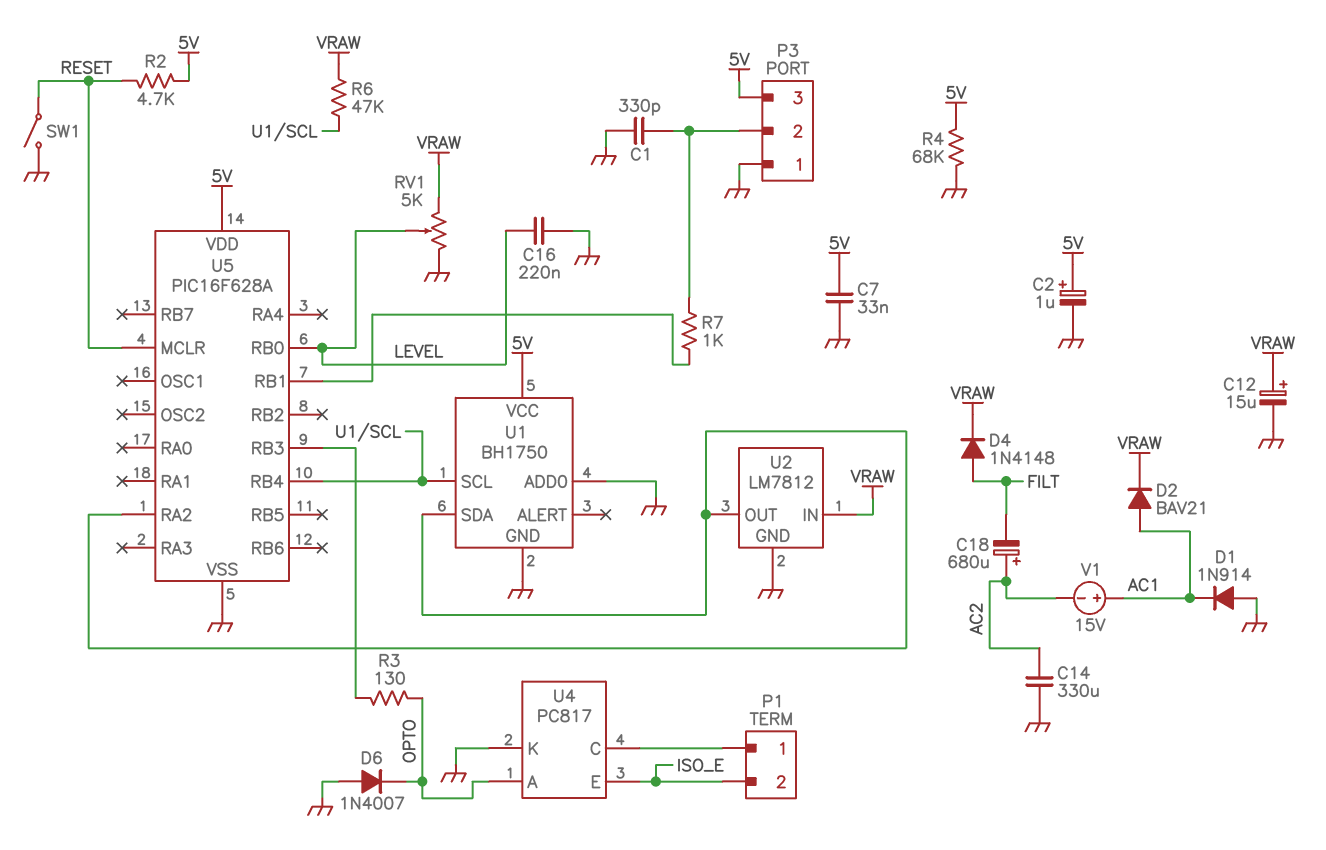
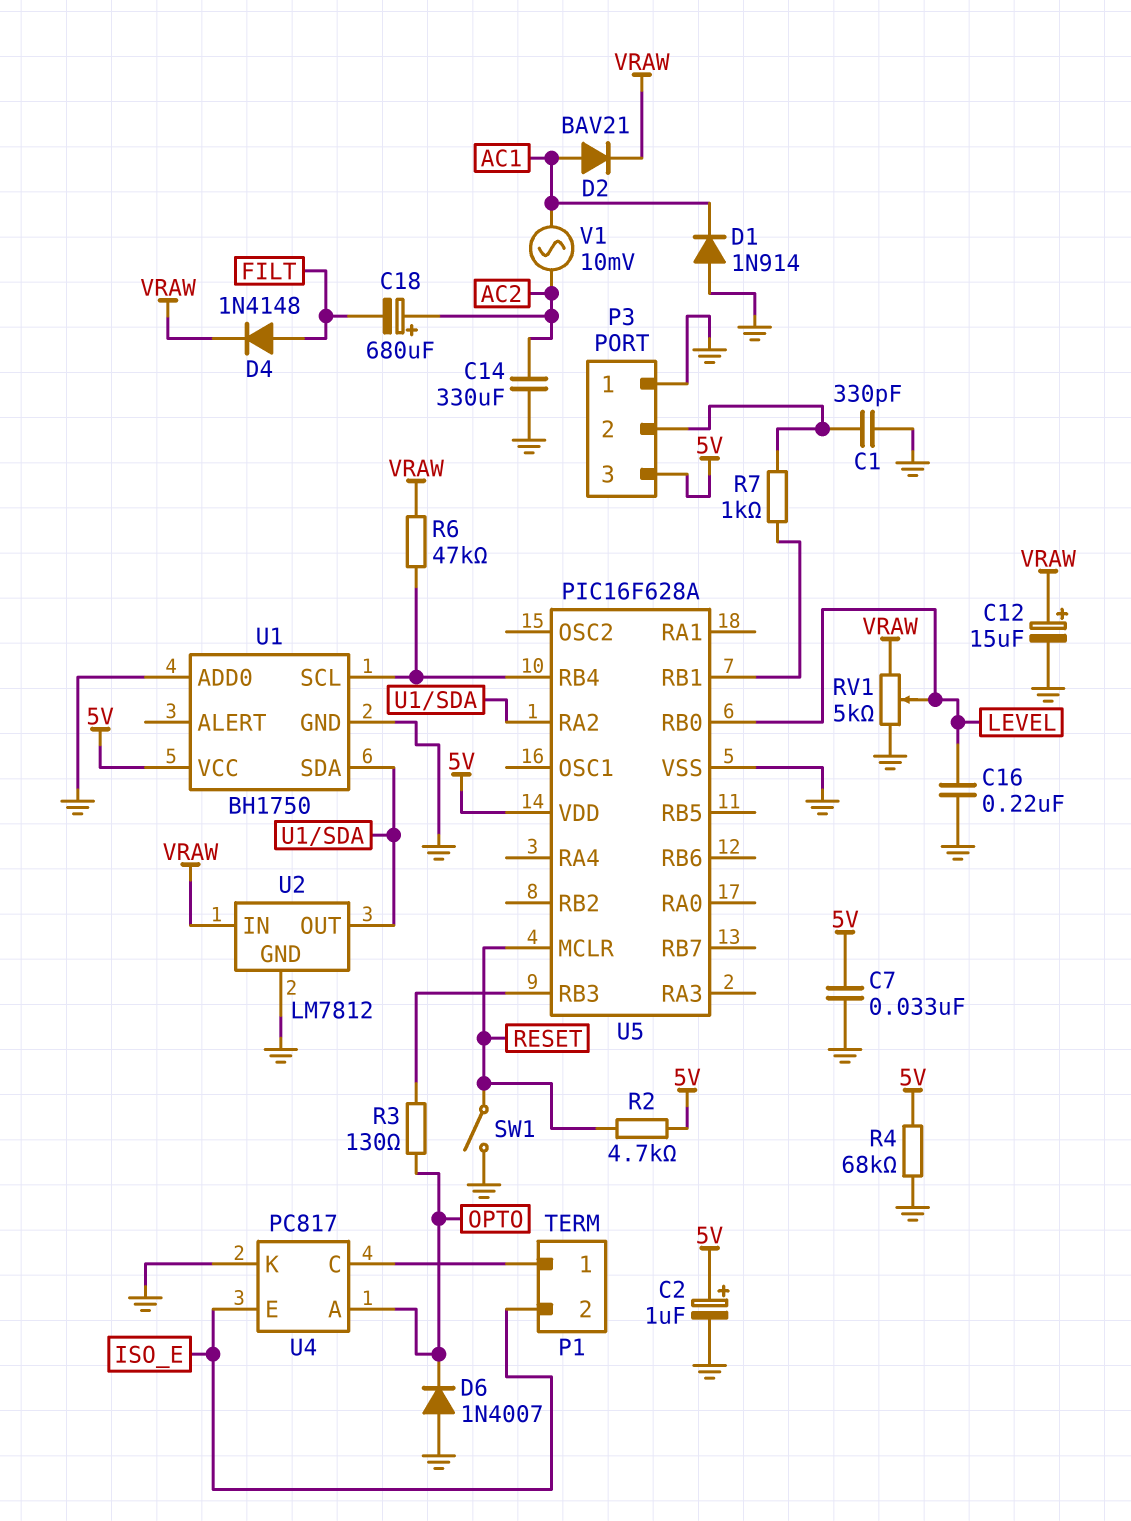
V1: 15V (plus AC1, minus AC2) -> AC 10mV (AC1, AC2)

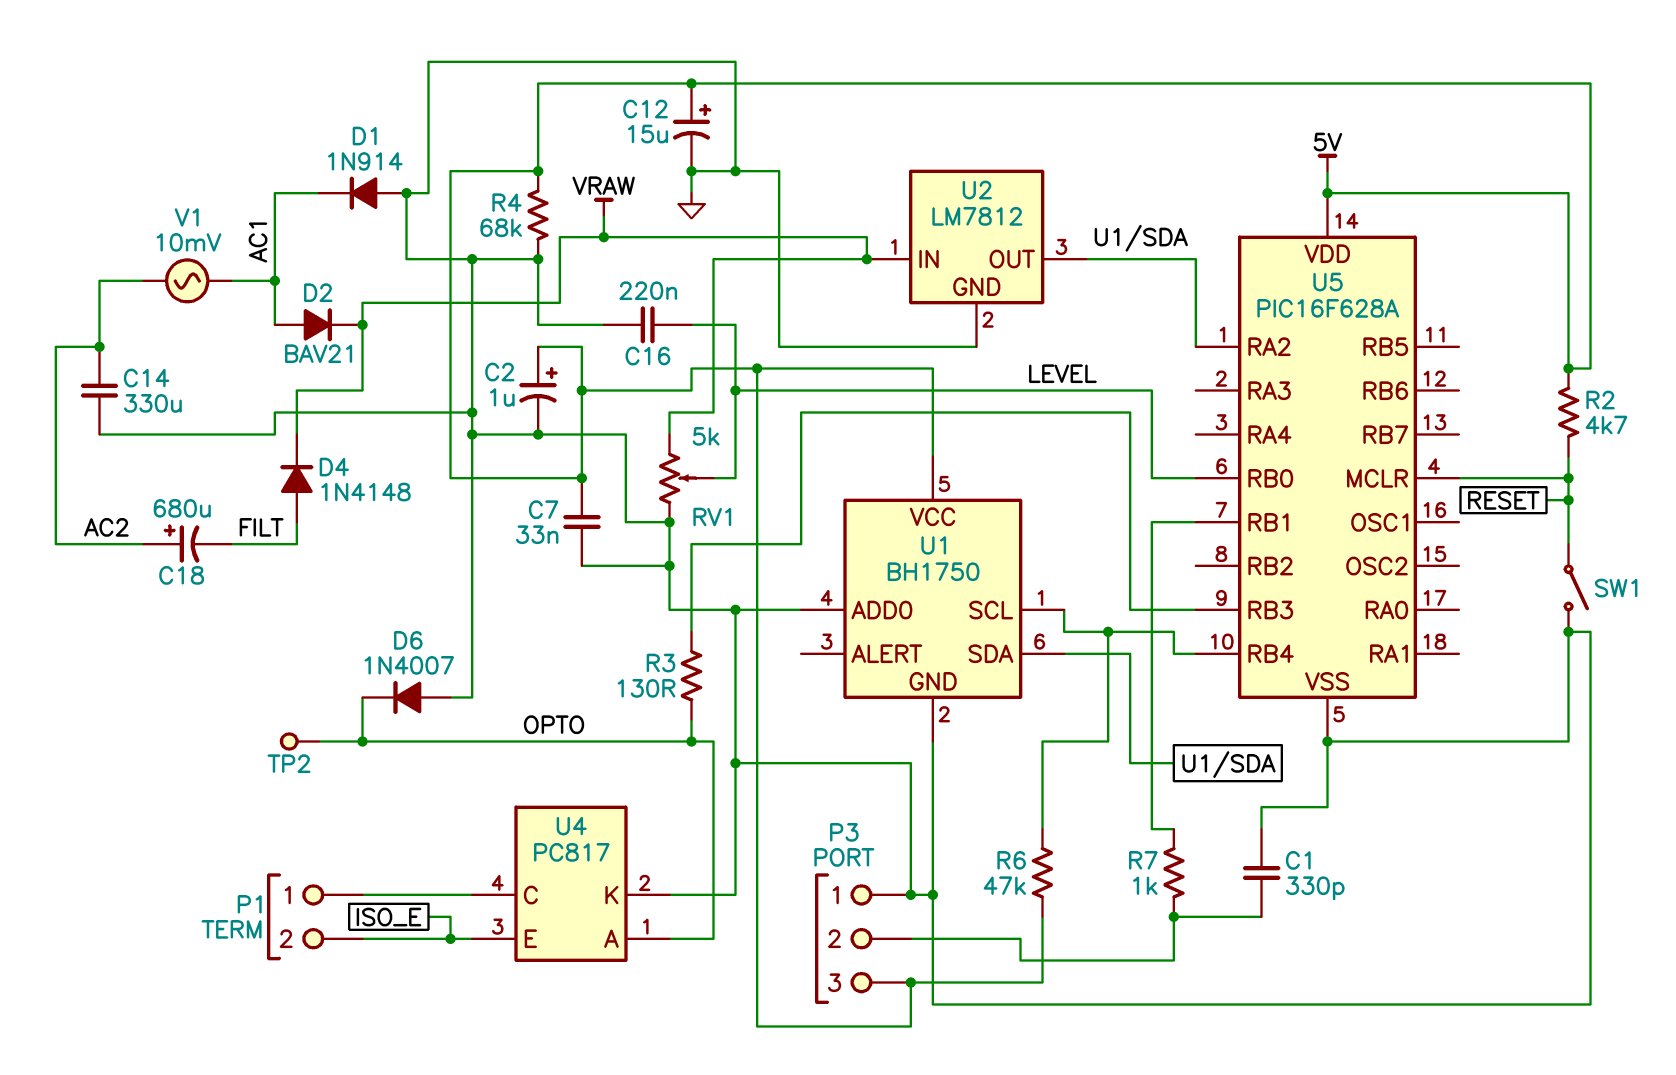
C12: 15uF (plus VRAW, minus GND) -> 15uF (plus 5V, minus GND)
R6: 47k (U1/SCL, VRAW) -> 47k (5V, U1/SCL)
TP2: none -> test point (OPTO)

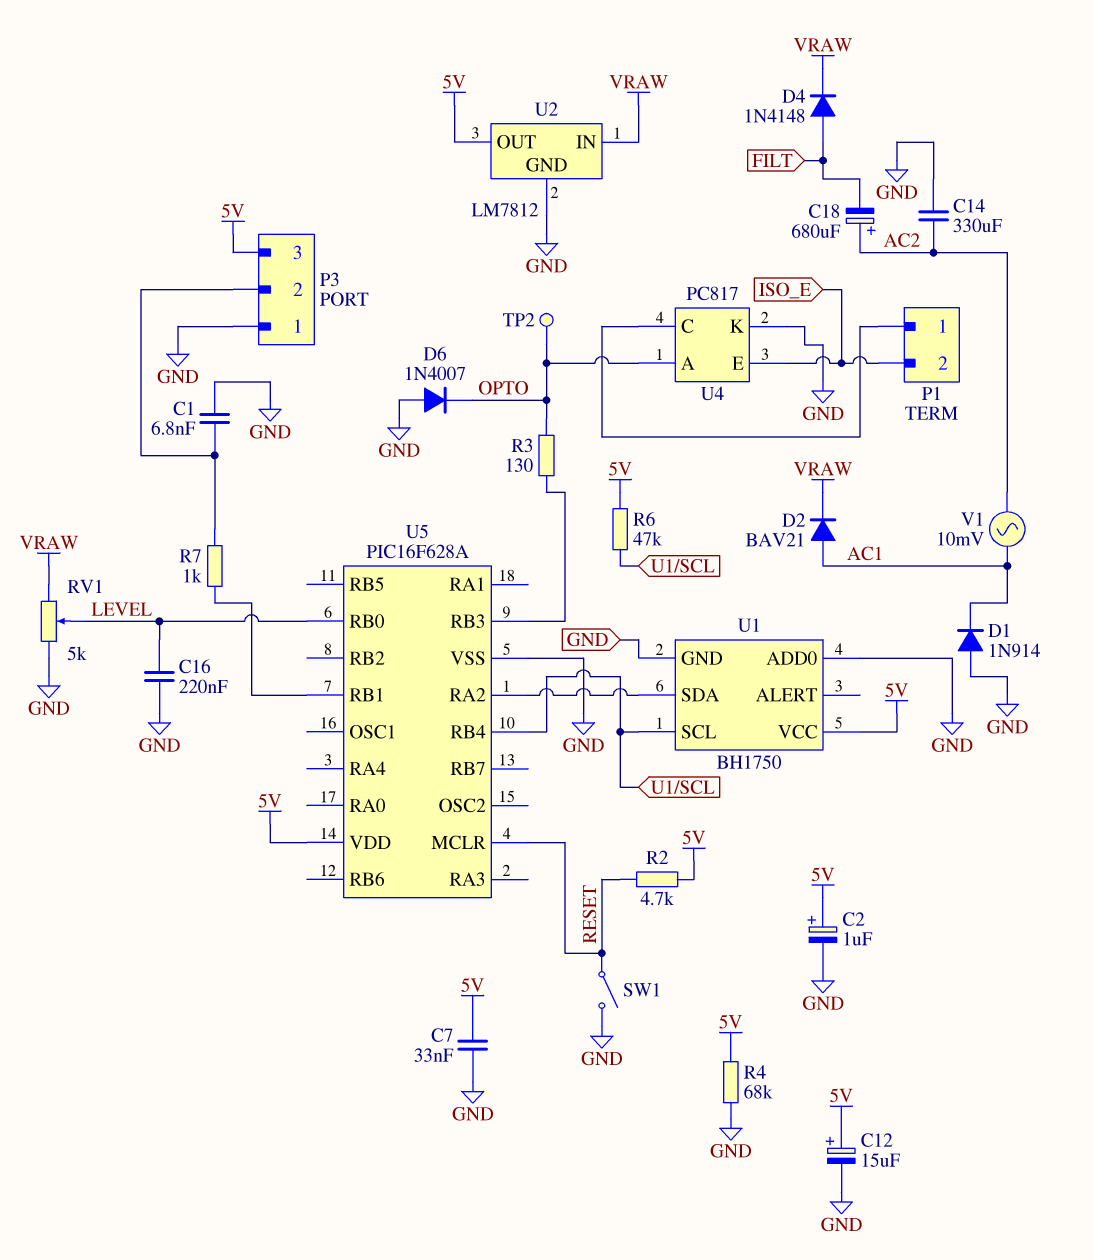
C1: 330pF (GND, P3/2) -> 6.8nF (GND, P3/2)
U2 pin OUT: U1/SDA -> 5V

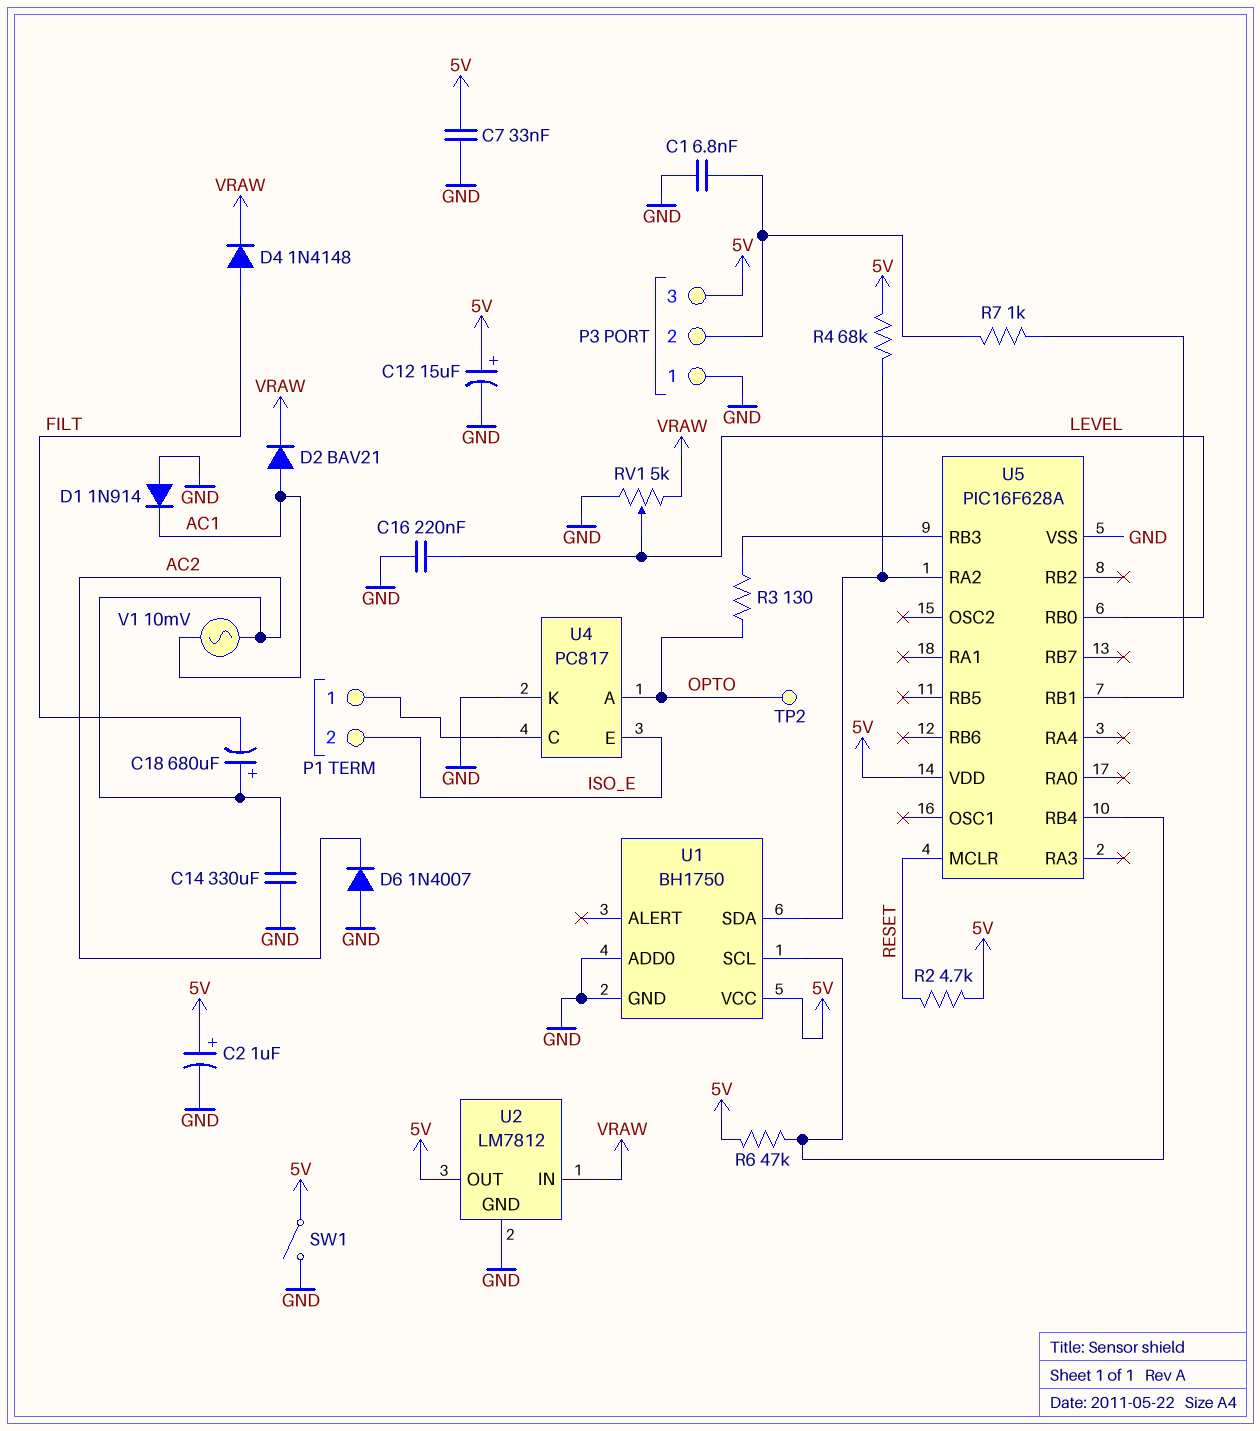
D6: diode 1N4007 (A GND, K OPTO) -> diode 1N4007 (A GND, K AC2)
R4: 68k (5V, GND) -> 68k (5V, U1/SDA)
SW1: switch (GND, RESET) -> switch (5V, GND)

